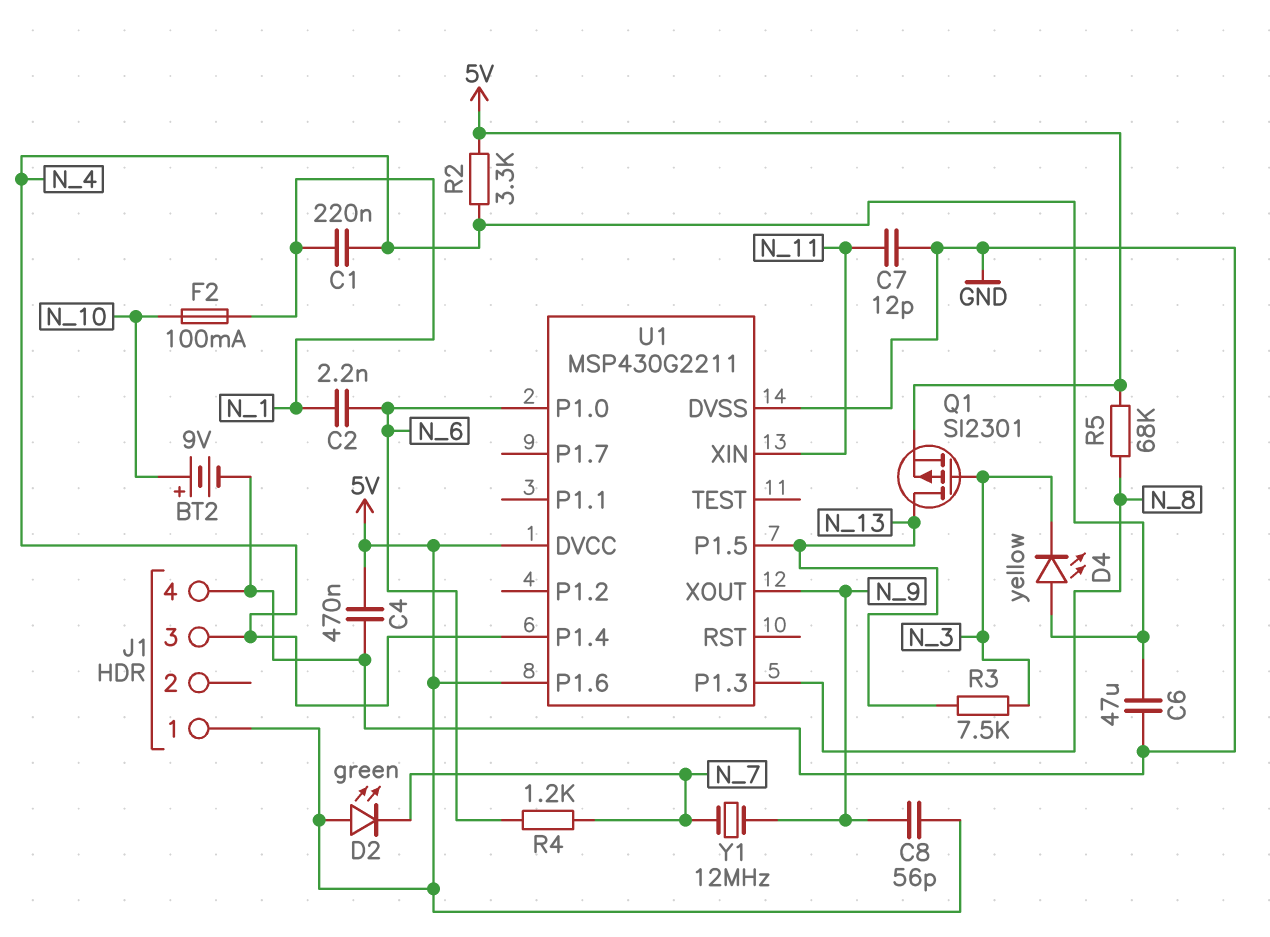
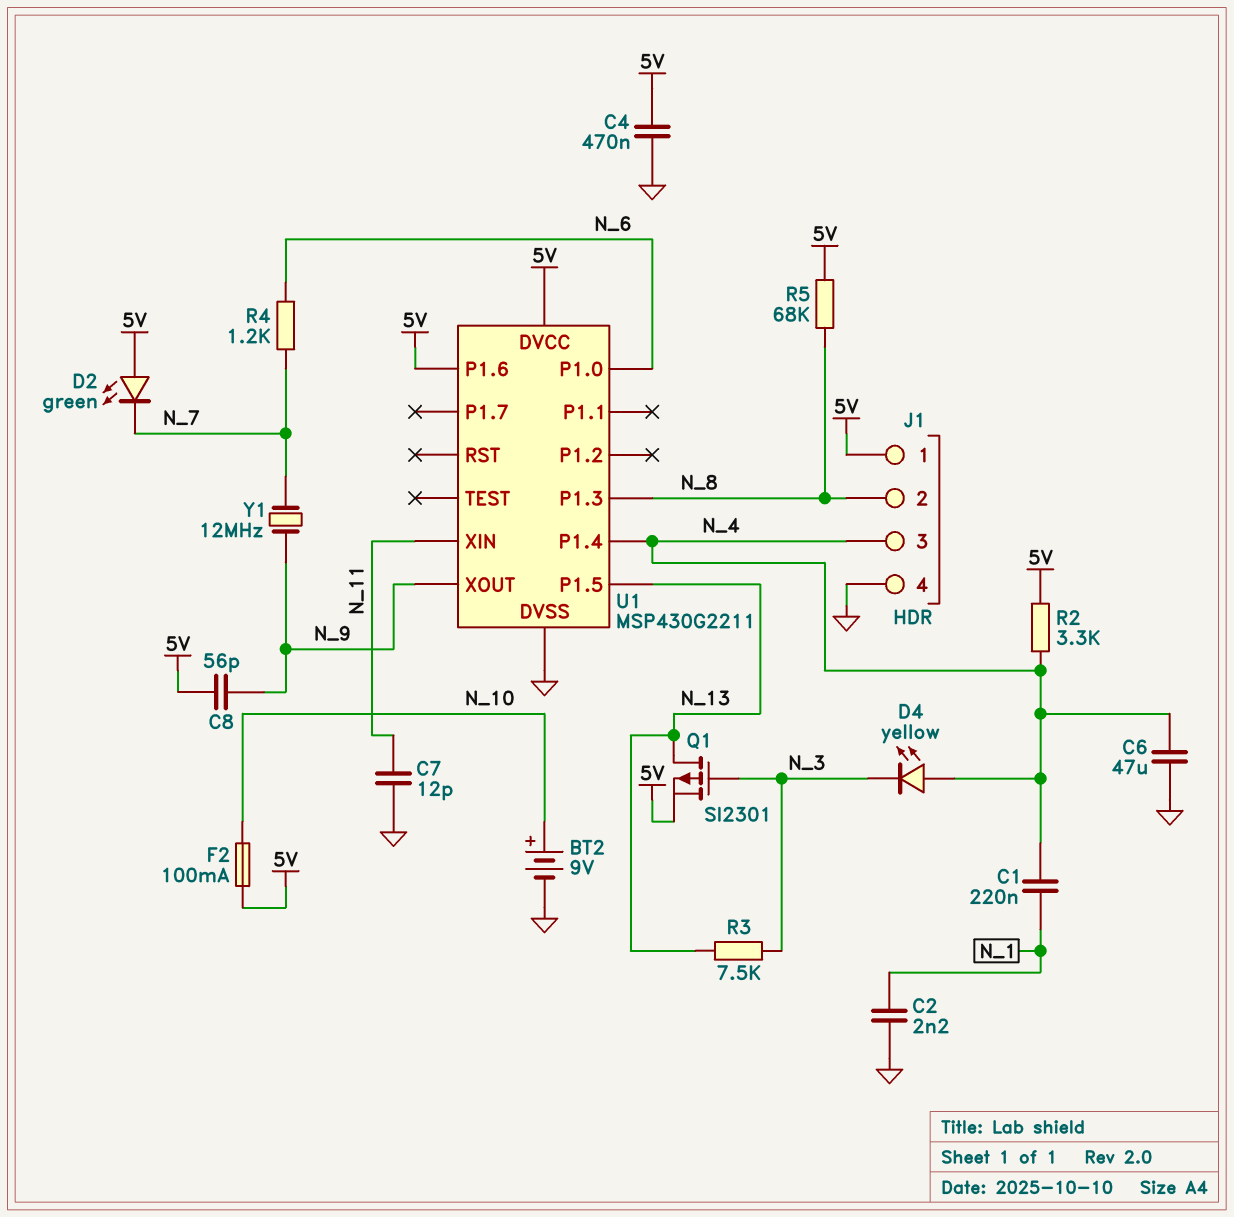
C2: 2.2nF (N_1, N_6) -> 2.2nF (GND, N_1)
F2: 100mA (N_1, N_10) -> 100mA (5V, N_10)
J1 pin 2: none -> N_8

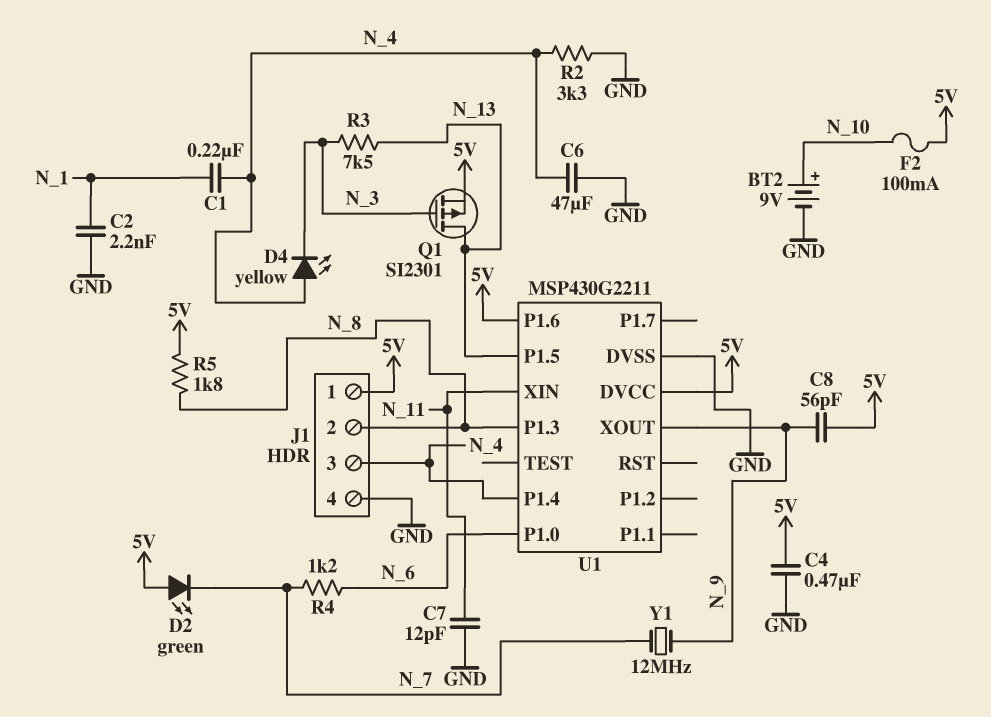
R2: 3.3k (5V, N_4) -> 3.3k (GND, N_4)
R5: 68k (5V, N_8) -> 1.8k (5V, N_8)

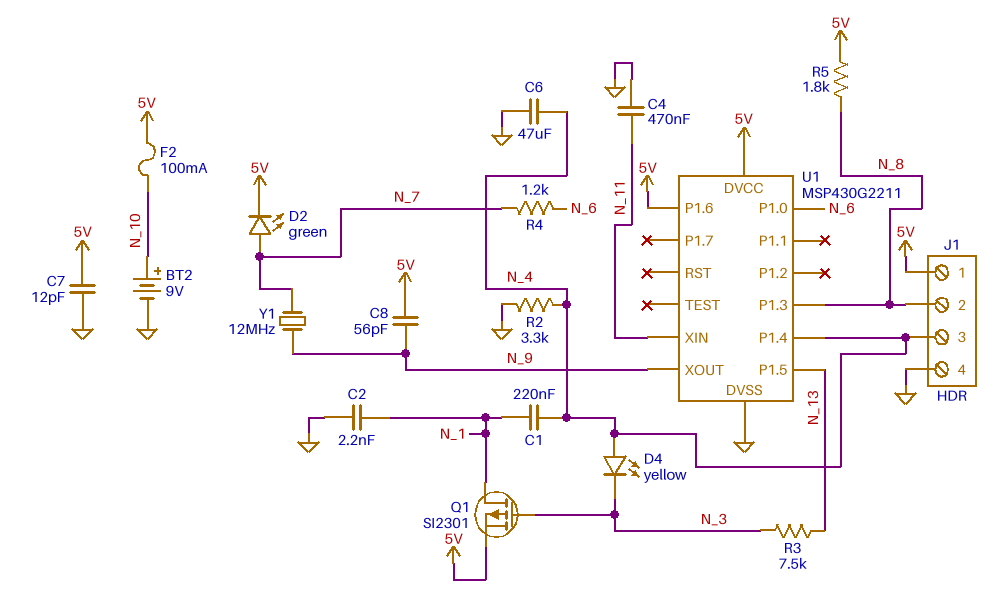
C4: 470nF (5V, GND) -> 470nF (GND, N_11)
C7: 12pF (GND, N_11) -> 12pF (5V, GND)
D2: LED green (A 5V, K N_7) -> LED green (A N_7, K 5V)
Q1: PMOS SI2301 (G N_3, D N_13, S 5V) -> PMOS SI2301 (G N_3, D N_1, S 5V)

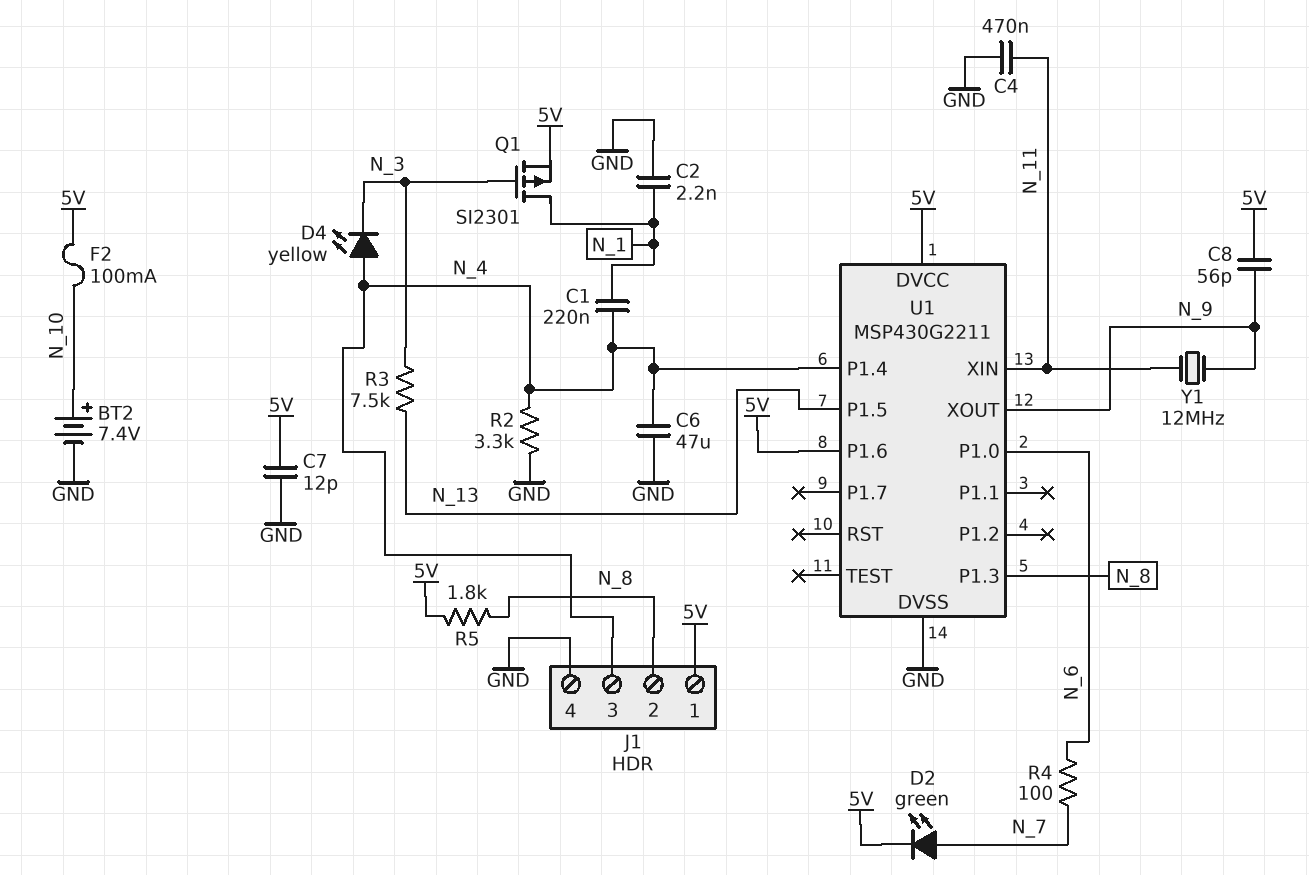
BT2: 9V (plus N_10, minus GND) -> 7.4V (plus N_10, minus GND)
R4: 1.2k (N_6, N_7) -> 100 (N_6, N_7)
Y1: 12MHz (N_7, N_9) -> 12MHz (N_9, N_11)

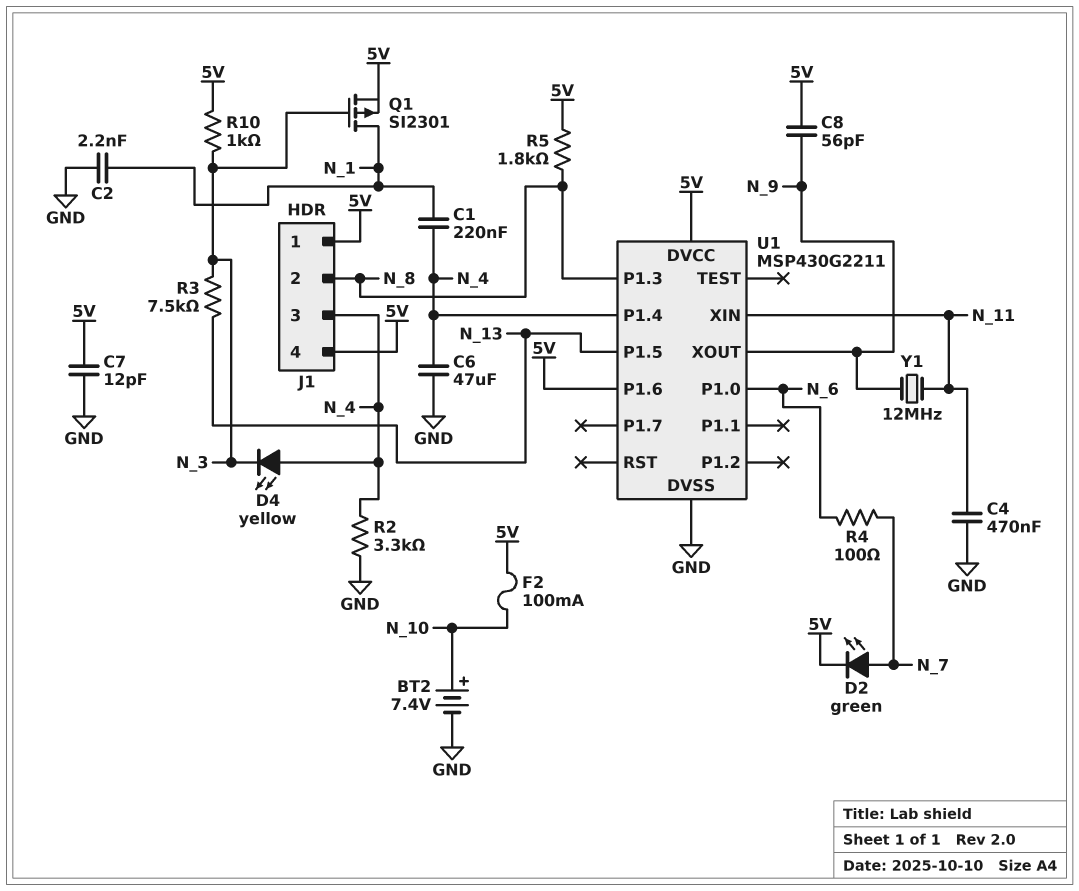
J1 pin 4: GND -> 5V
R10: none -> 1k (5V, N_3)

